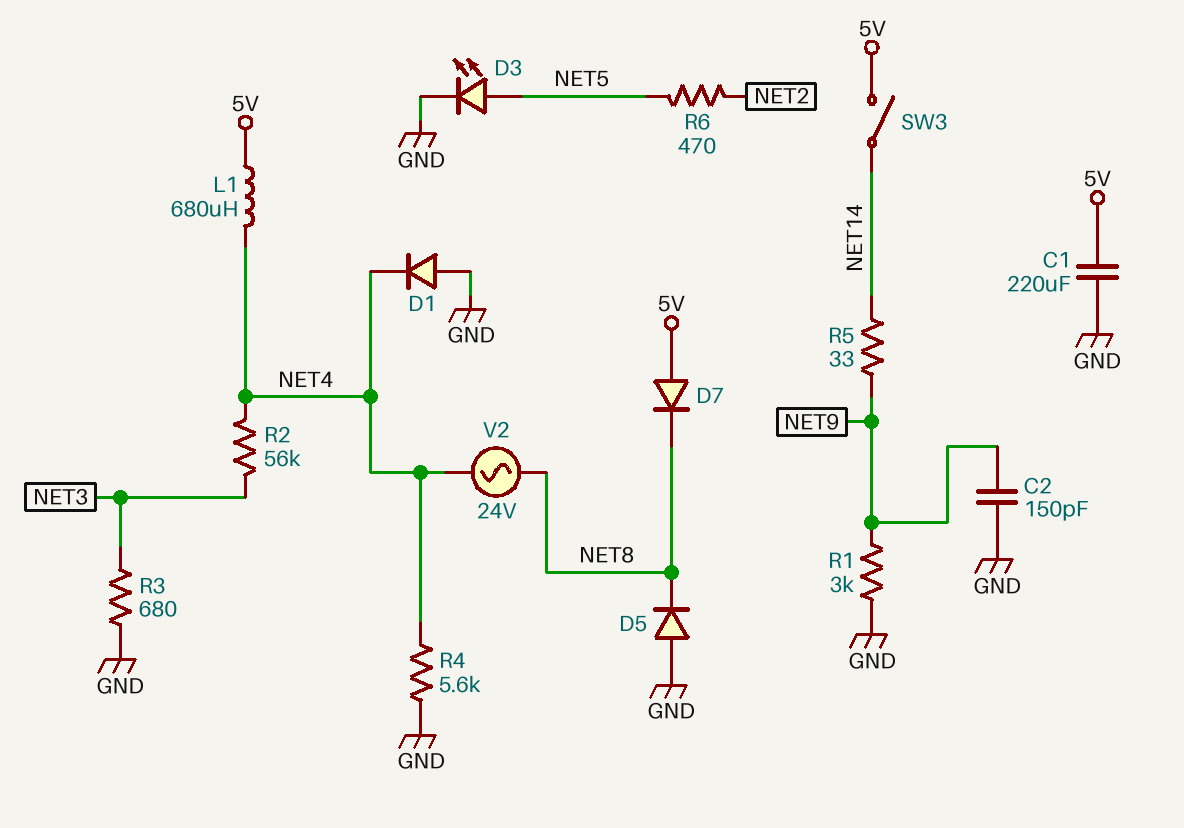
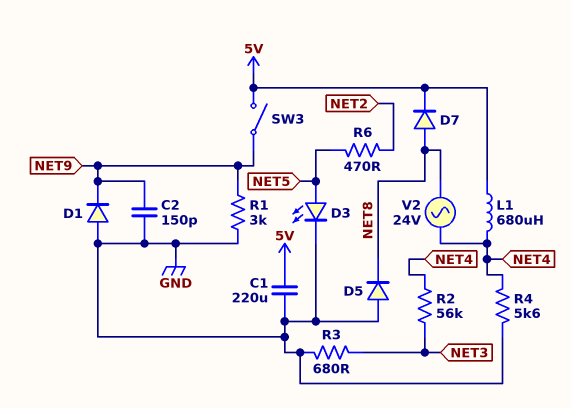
D1: diode (A GND, K NET4) -> diode (A GND, K NET9)
D7: diode (A 5V, K NET8) -> diode (A NET8, K 5V)
R5: 33 (NET9, NET14) -> none
SW3: switch (5V, NET14) -> switch (5V, NET9)

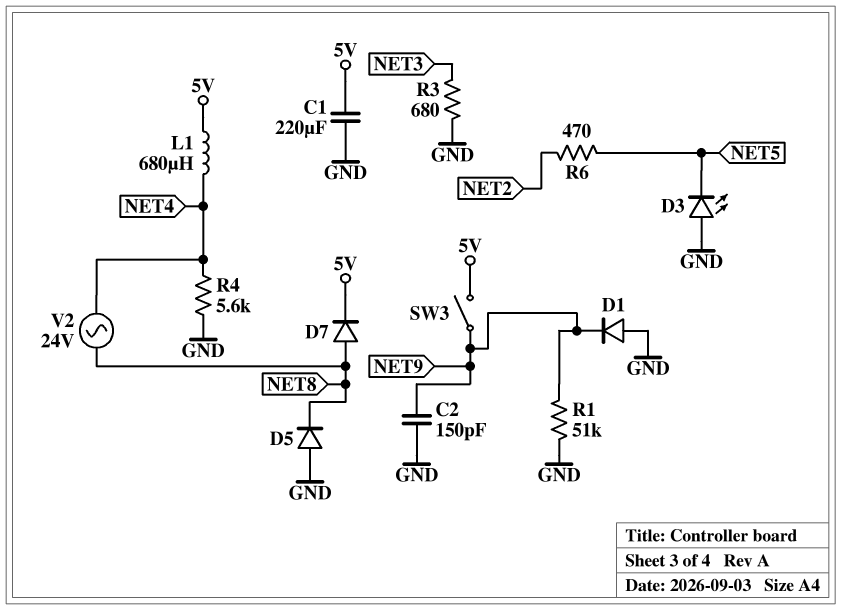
D3: LED (A NET5, K GND) -> LED (A GND, K NET5)
R1: 3k (GND, NET9) -> 51k (GND, NET9)
R2: 56k (NET3, NET4) -> none

